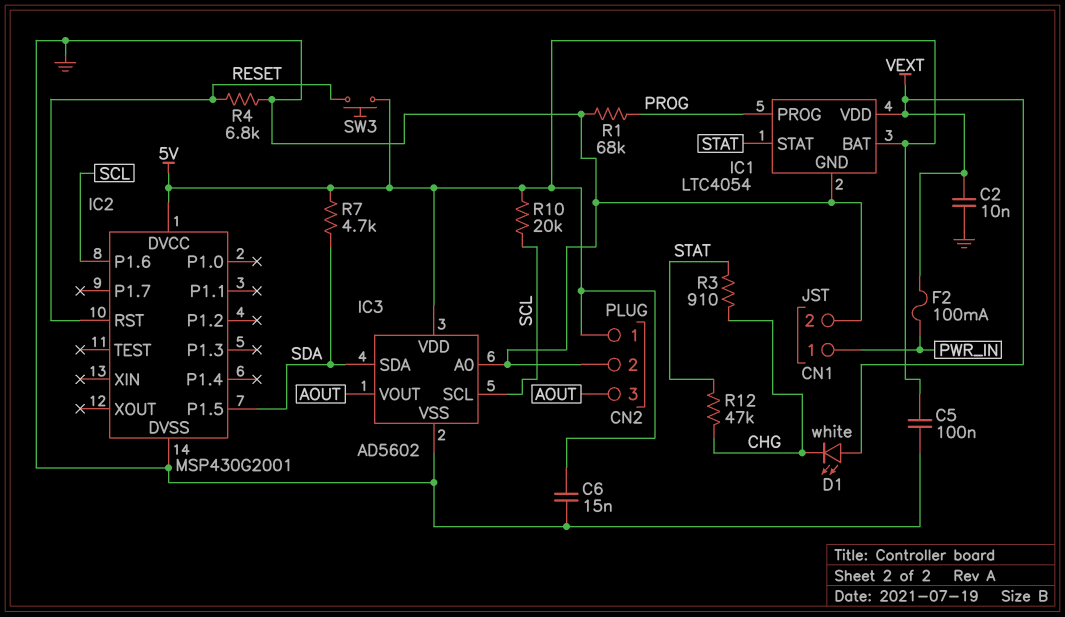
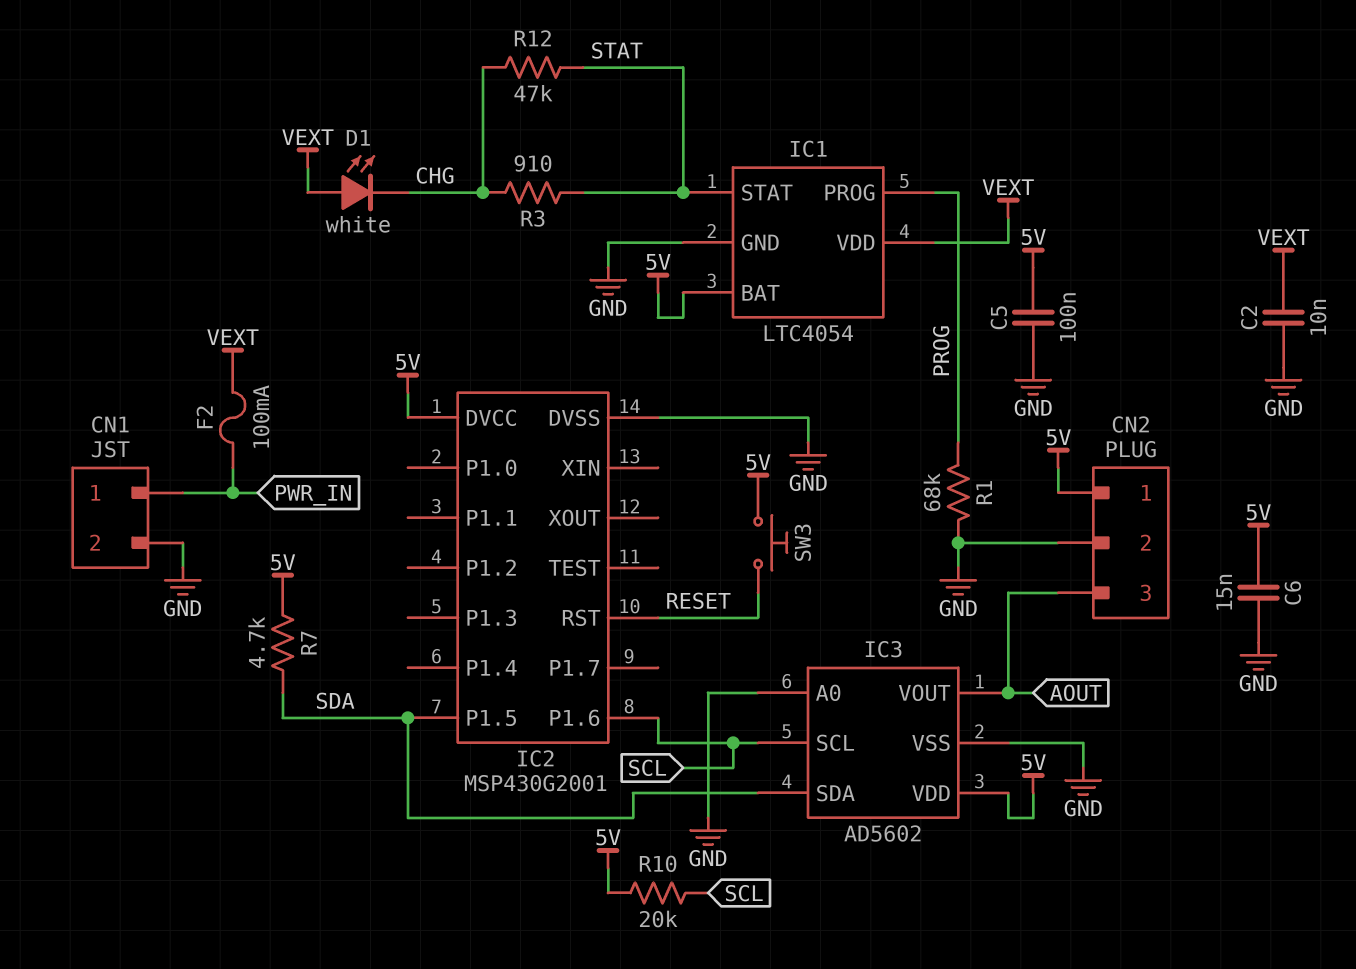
R4: 6.8k (GND, RESET) -> none

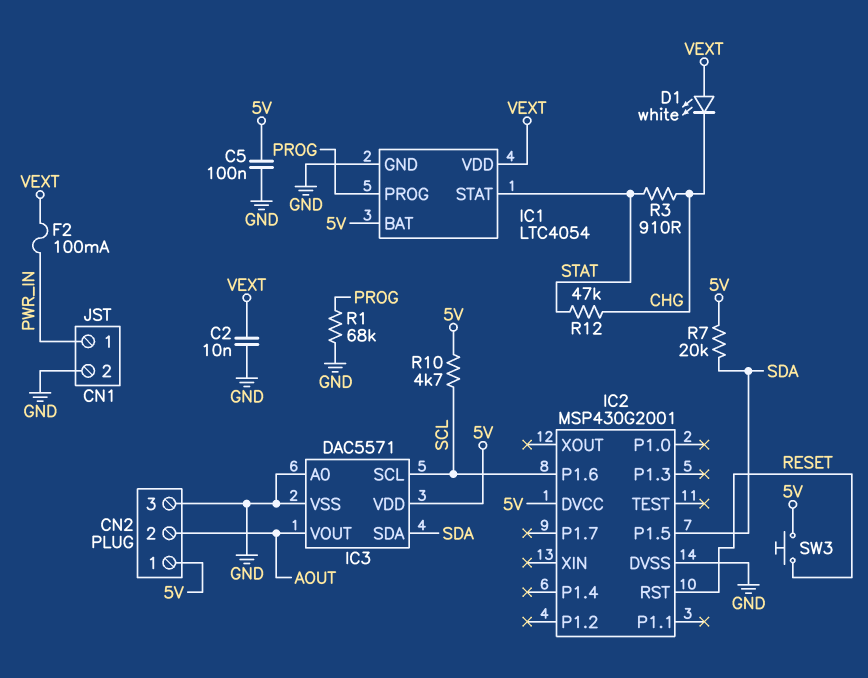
C6: 15nF (5V, GND) -> none
CN2 pin 2: GND -> AOUT
CN2 pin 3: AOUT -> GND
IC3: AD5602 -> DAC5571
R7: 4.7k (5V, SDA) -> 20k (5V, SDA)
R10: 20k (5V, SCL) -> 4.7k (5V, SCL)

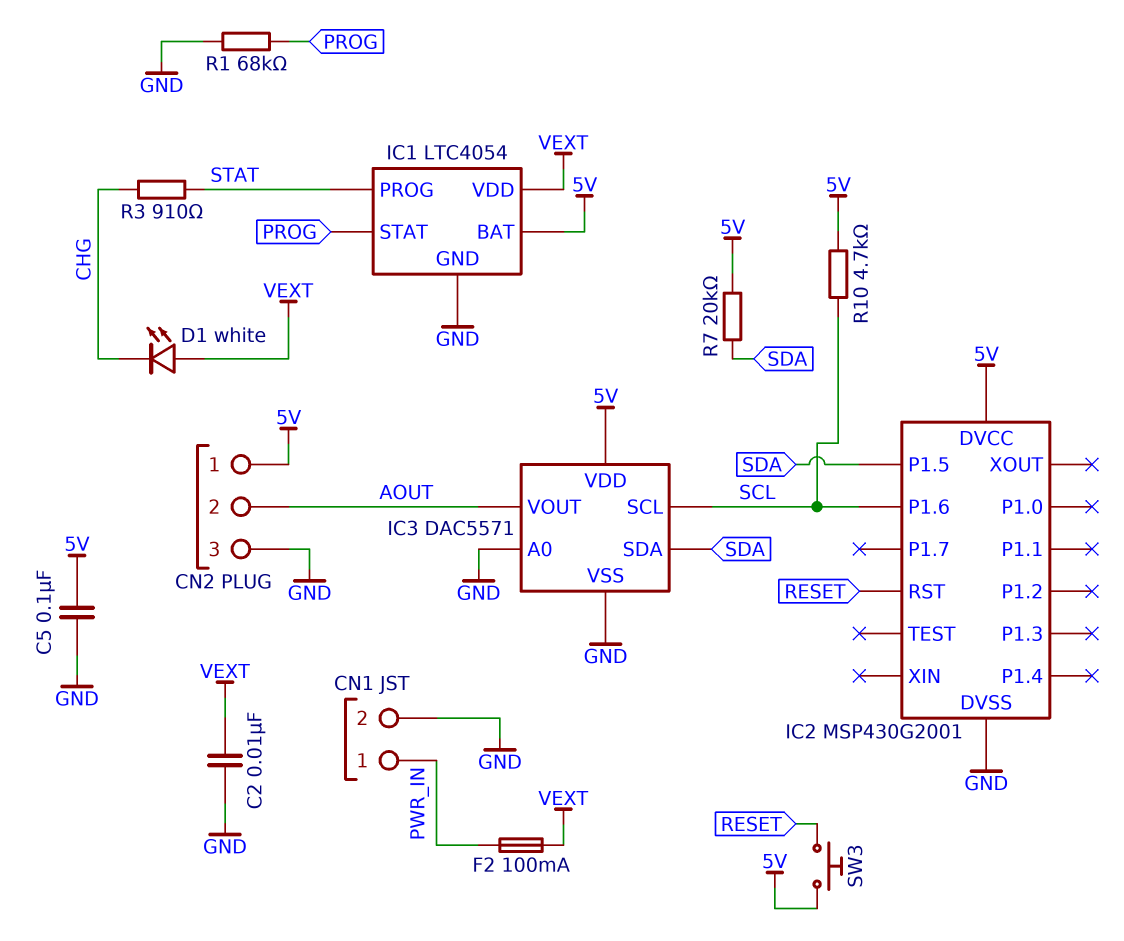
IC1 pin PROG: PROG -> STAT
IC1 pin STAT: STAT -> PROG
R12: 47k (CHG, STAT) -> none

